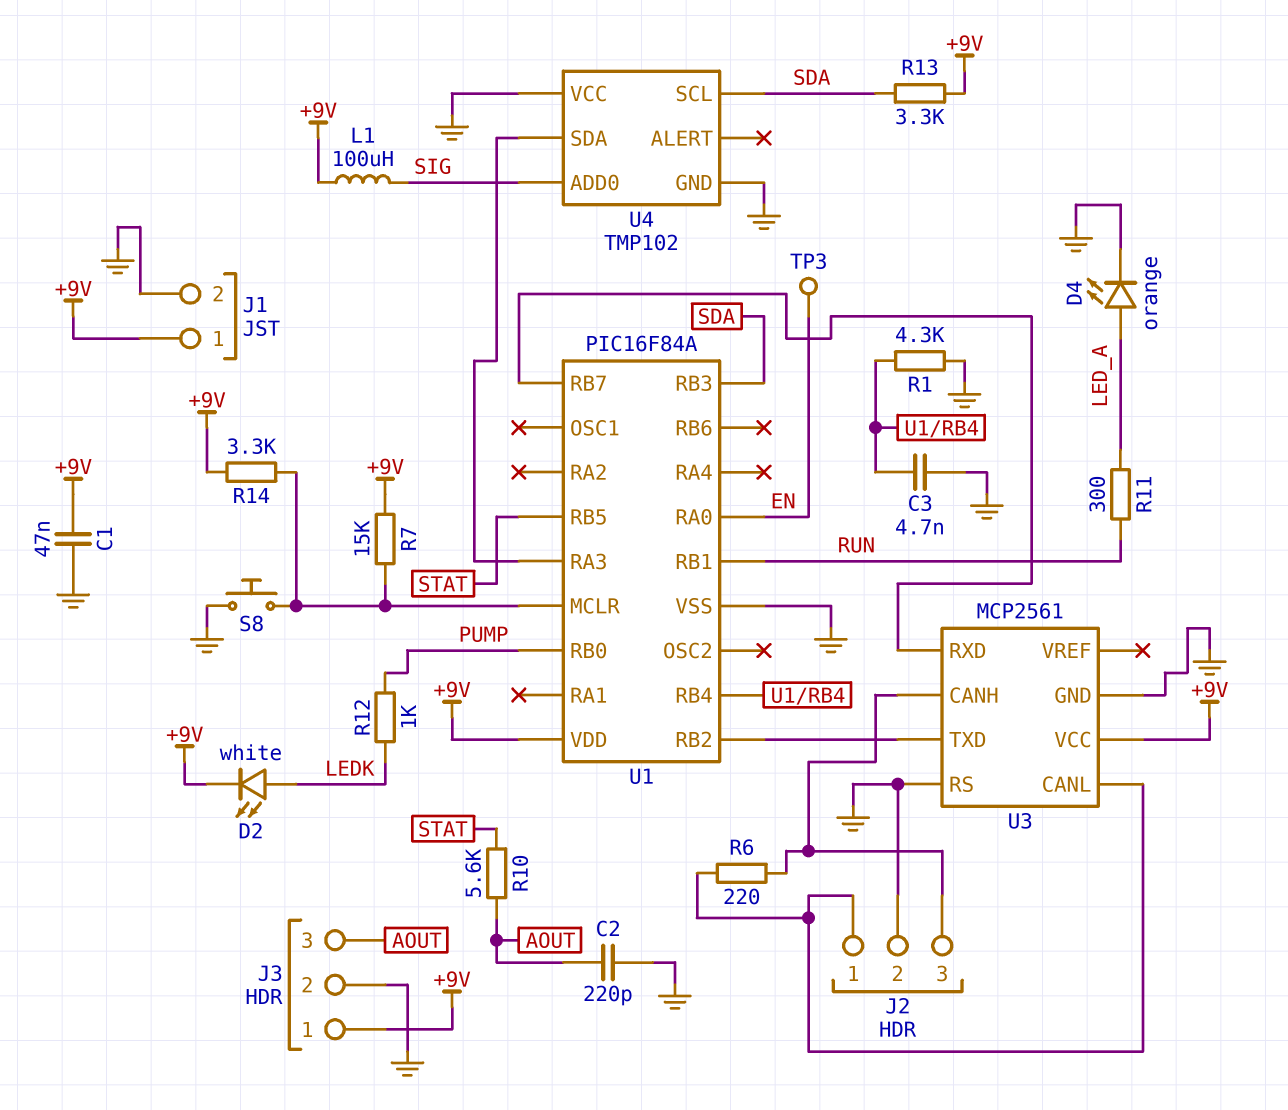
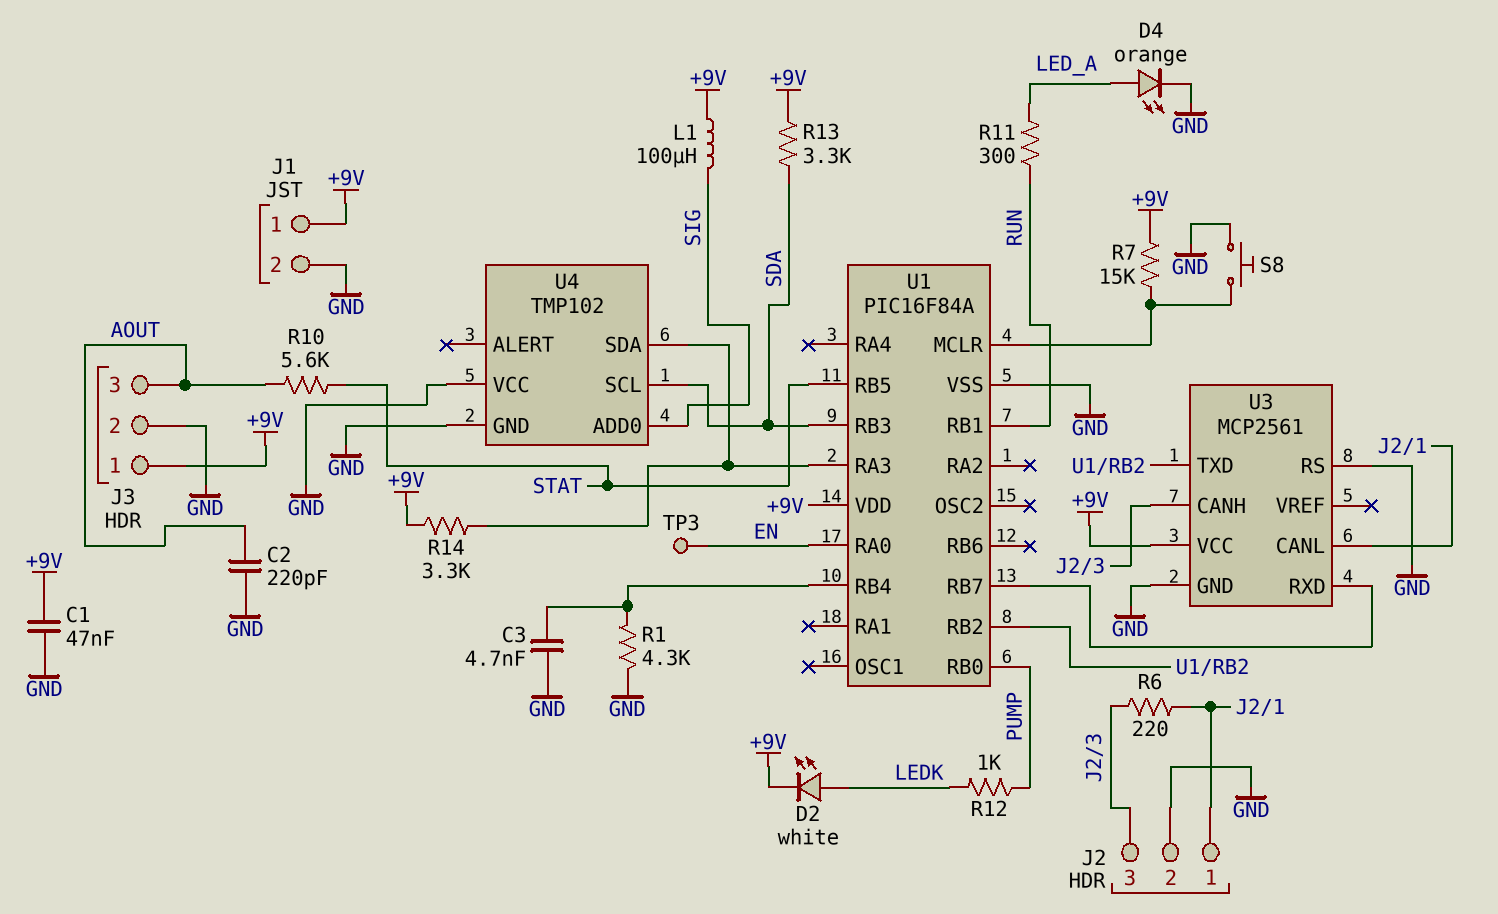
R14: 3.3k (+9V, U1/MCLR) -> 3.3k (+9V, U1/RA3)

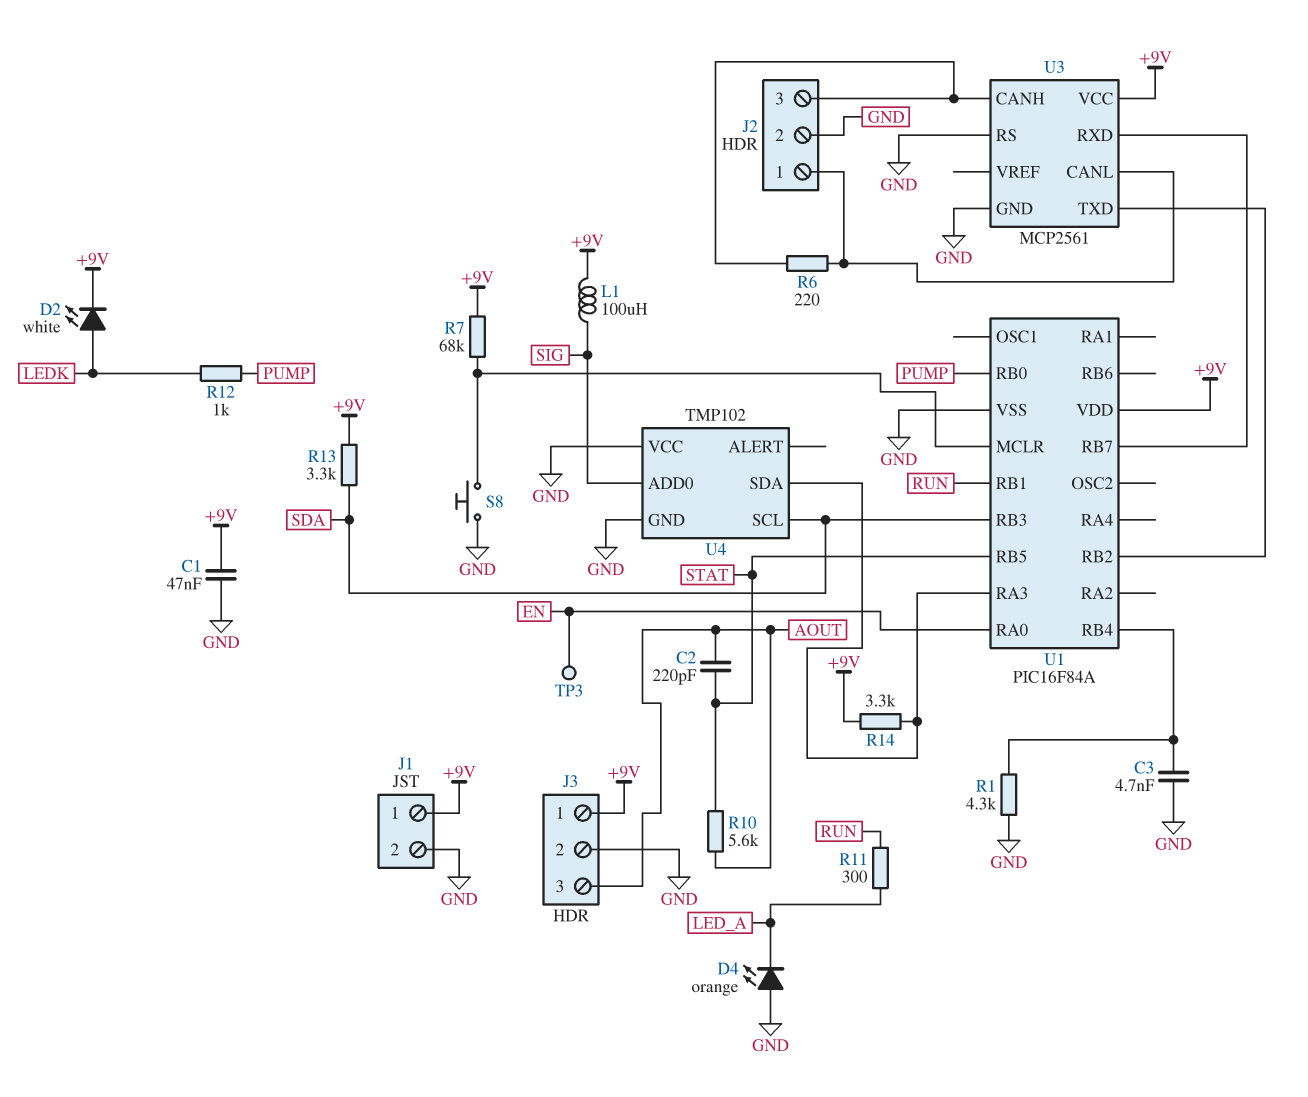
C2: 220pF (AOUT, GND) -> 220pF (AOUT, STAT)
D4: LED orange (A LED_A, K GND) -> LED orange (A GND, K LED_A)
R7: 15k (+9V, U1/MCLR) -> 68k (+9V, U1/MCLR)

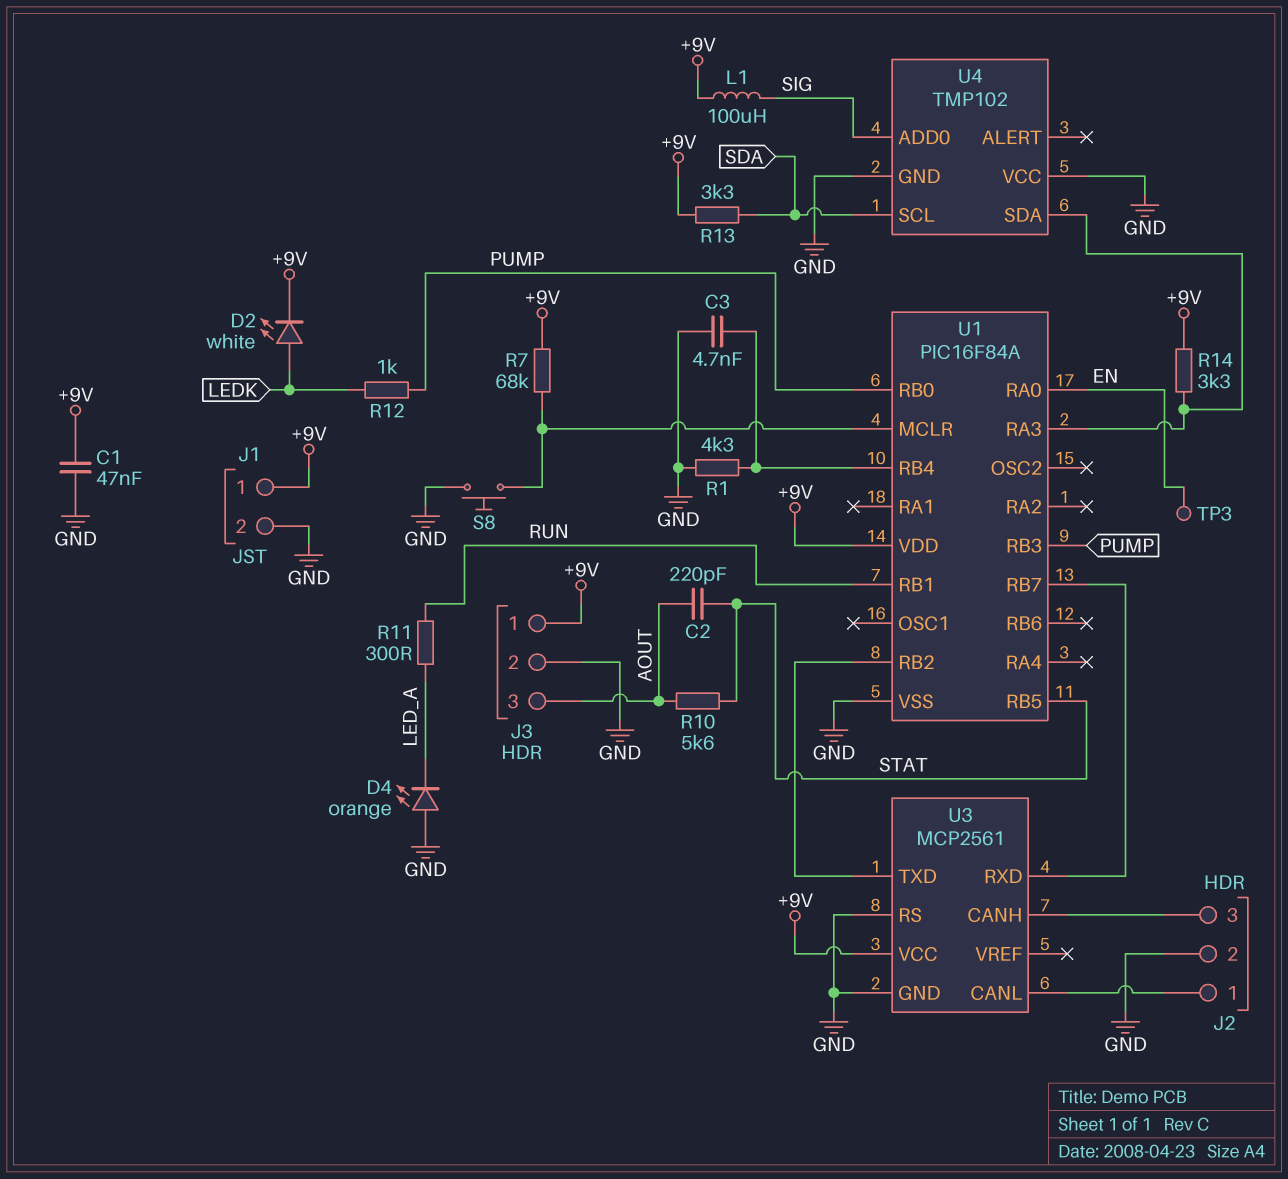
R6: 220 (J2/1, J2/3) -> none
U1 pin RB3: SDA -> PUMP

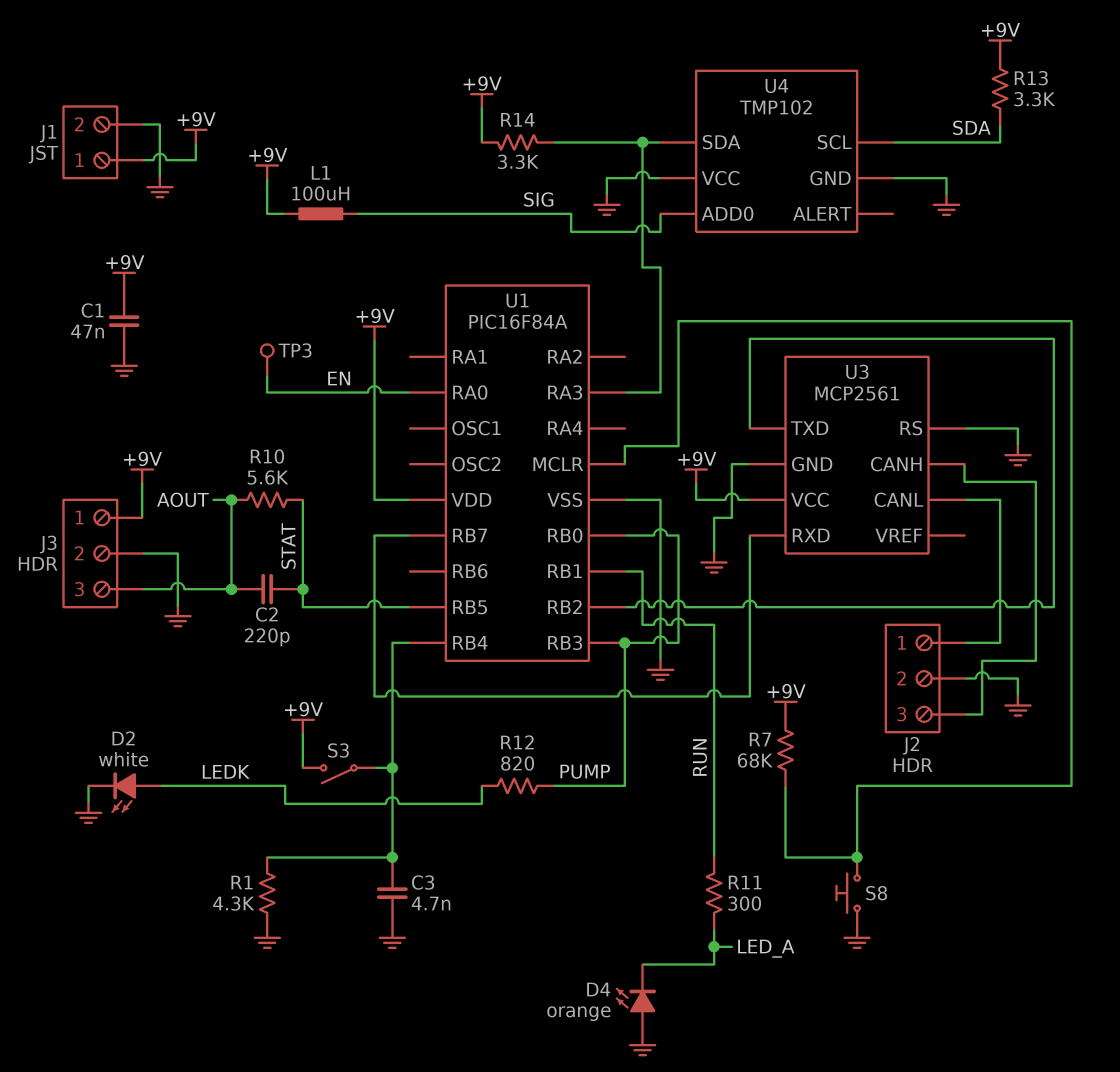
D2: LED white (A LEDK, K +9V) -> LED white (A LEDK, K GND)
R12: 1k (LEDK, PUMP) -> 820 (LEDK, PUMP)
S3: none -> switch (+9V, U1/RB4)

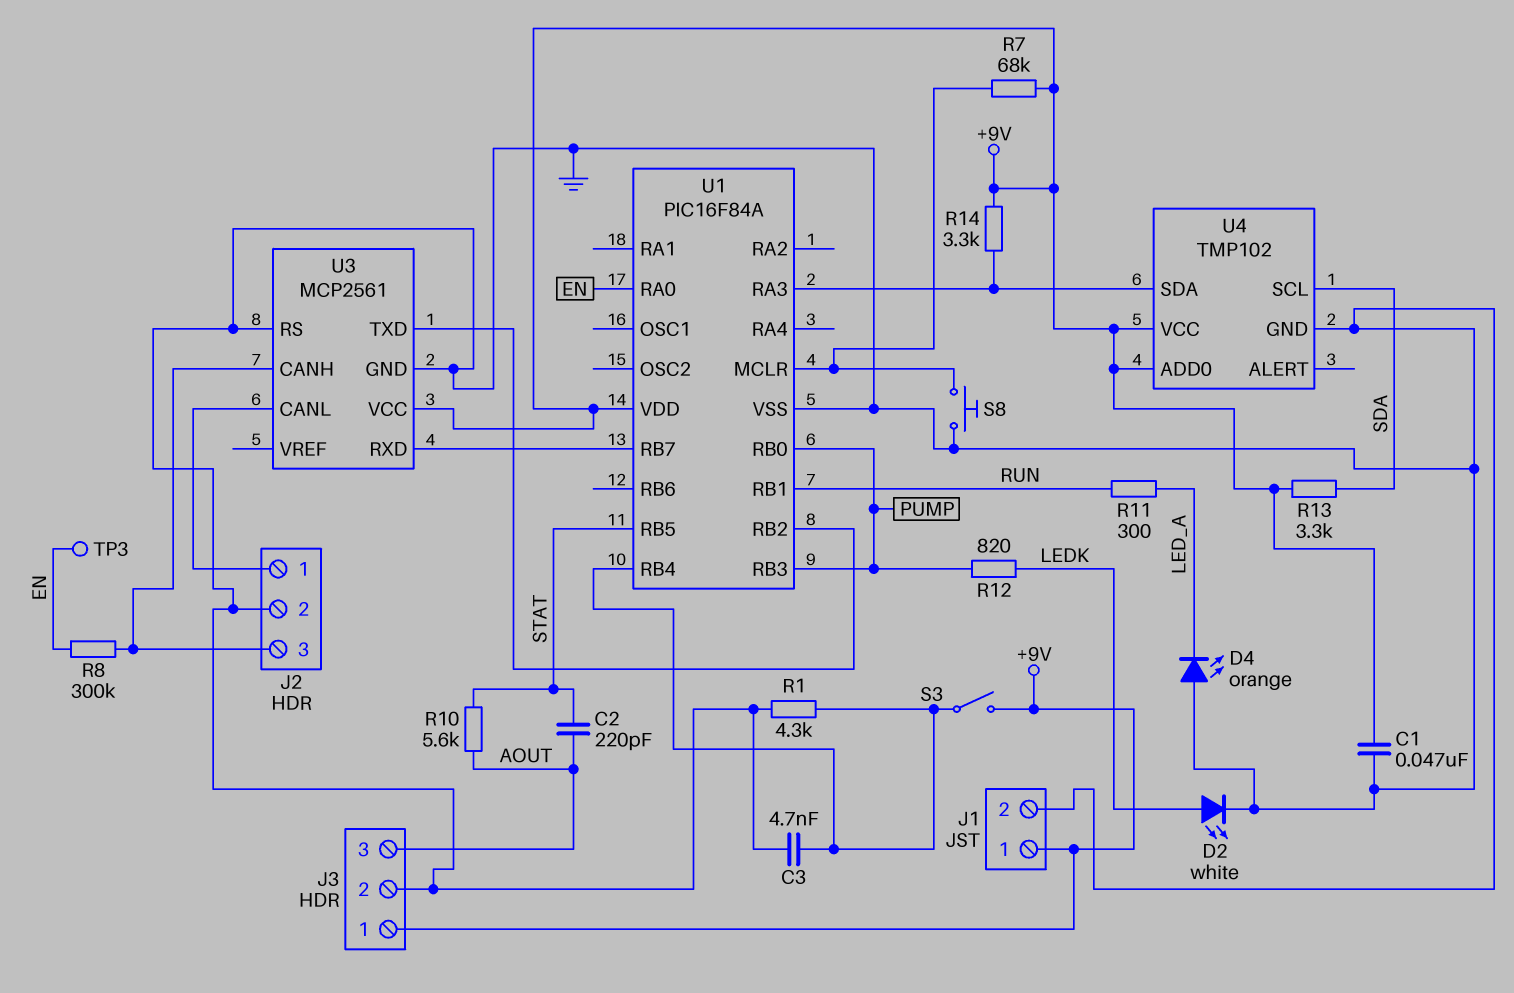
L1: 100uH (+9V, SIG) -> none
R8: none -> 300k (EN, J2/3)
U4 pin ADD0: SIG -> +9V
U4 pin VCC: GND -> +9V

